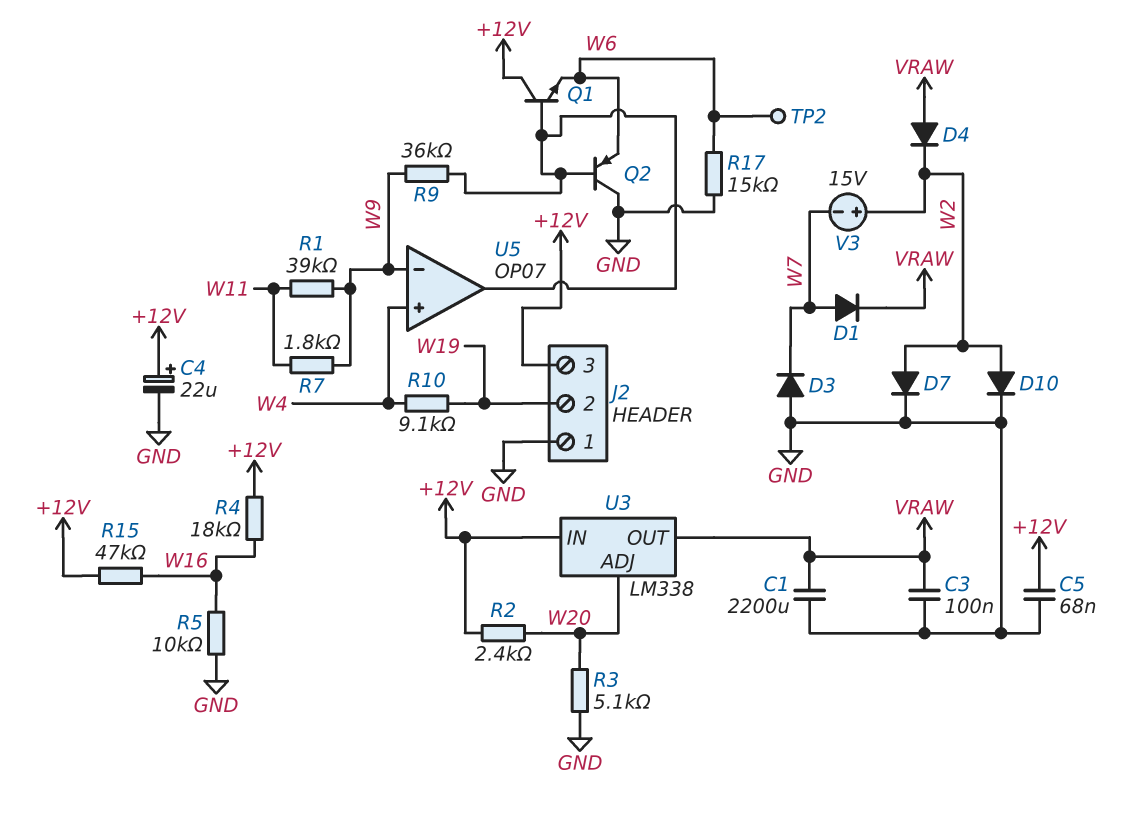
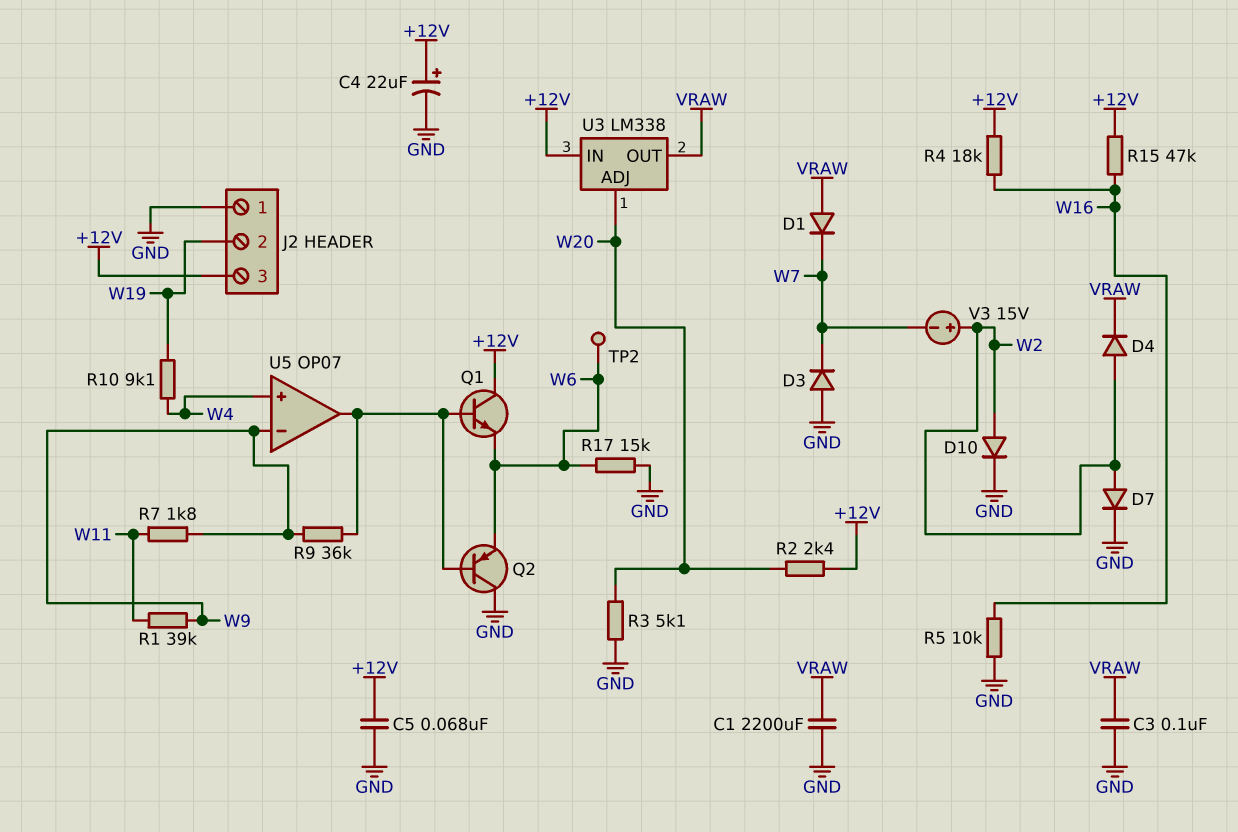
D1: diode (A W7, K VRAW) -> diode (A VRAW, K W7)
D4: diode (A VRAW, K W2) -> diode (A W2, K VRAW)

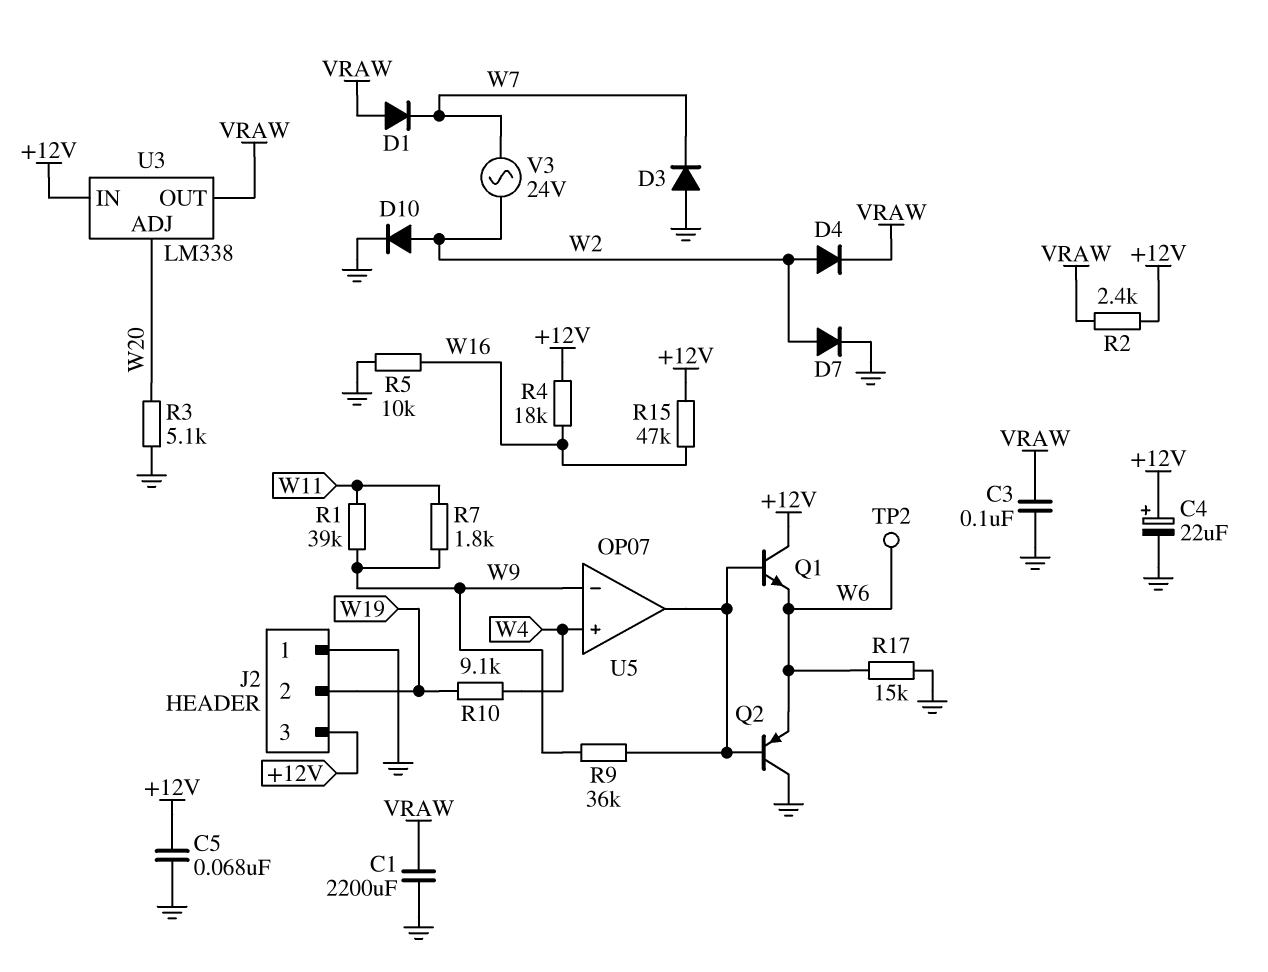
R2: 2.4k (+12V, W20) -> 2.4k (+12V, VRAW)
V3: 15V (plus W2, minus W7) -> AC 24V (W2, W7)

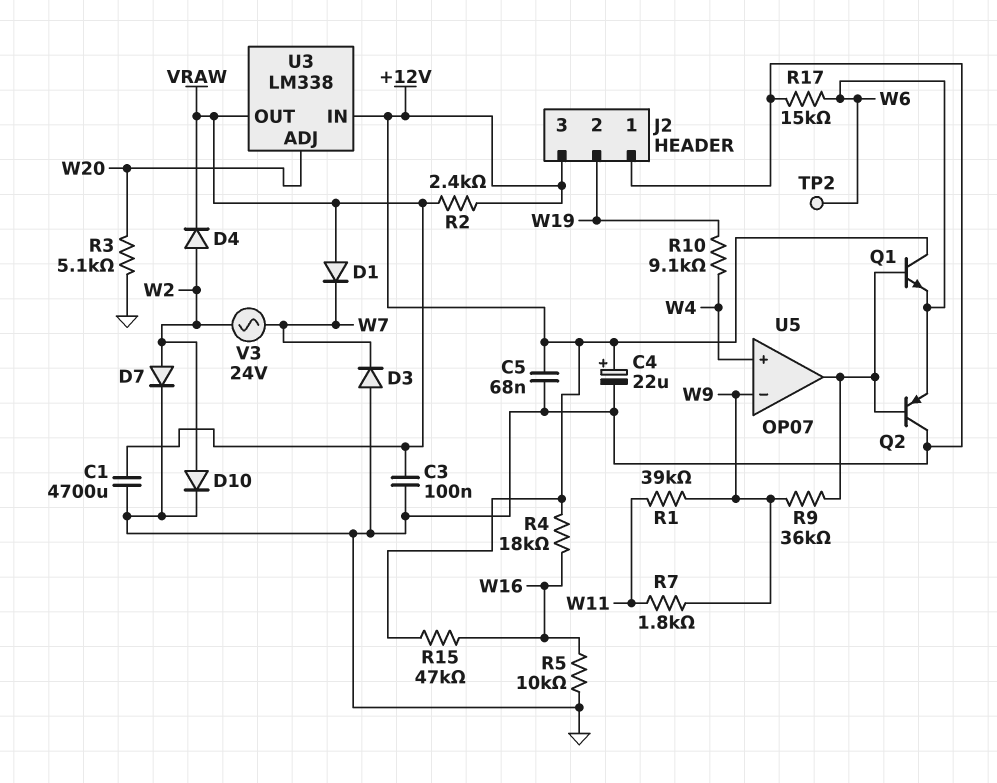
C1: 2200uF (GND, VRAW) -> 4700uF (GND, VRAW)

